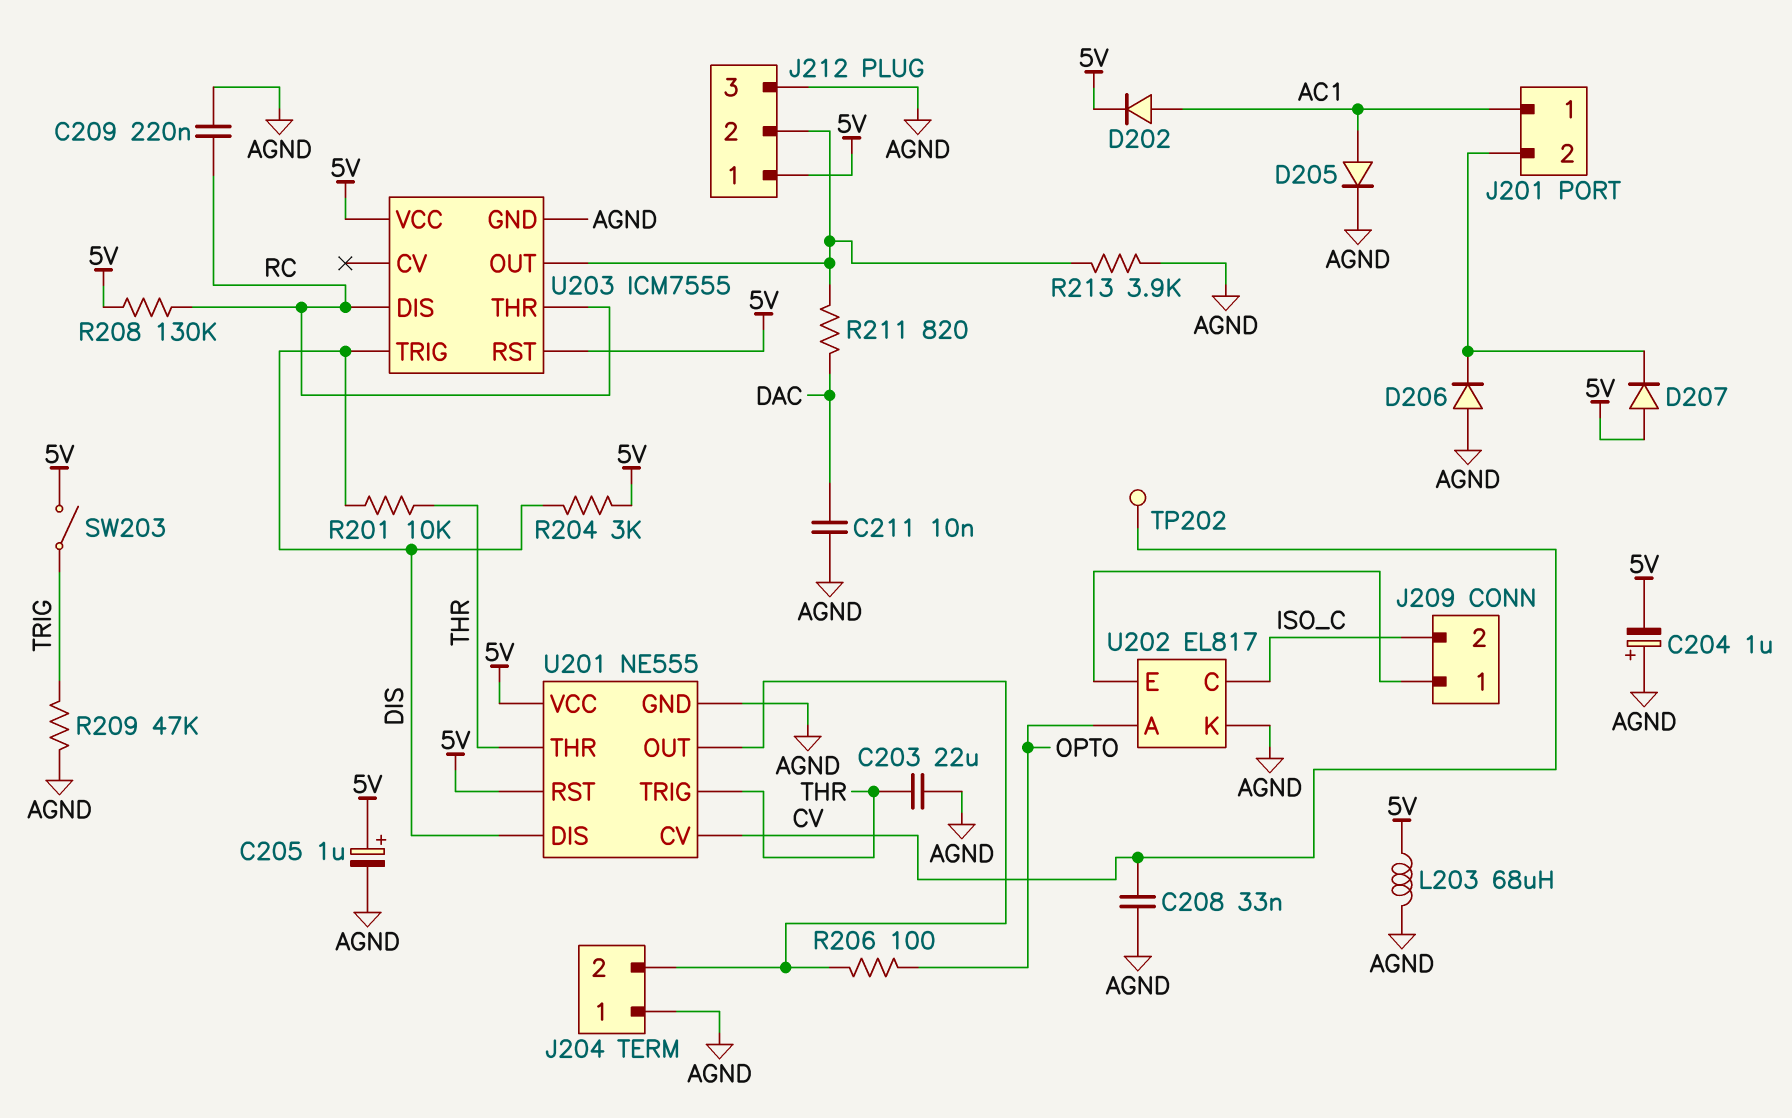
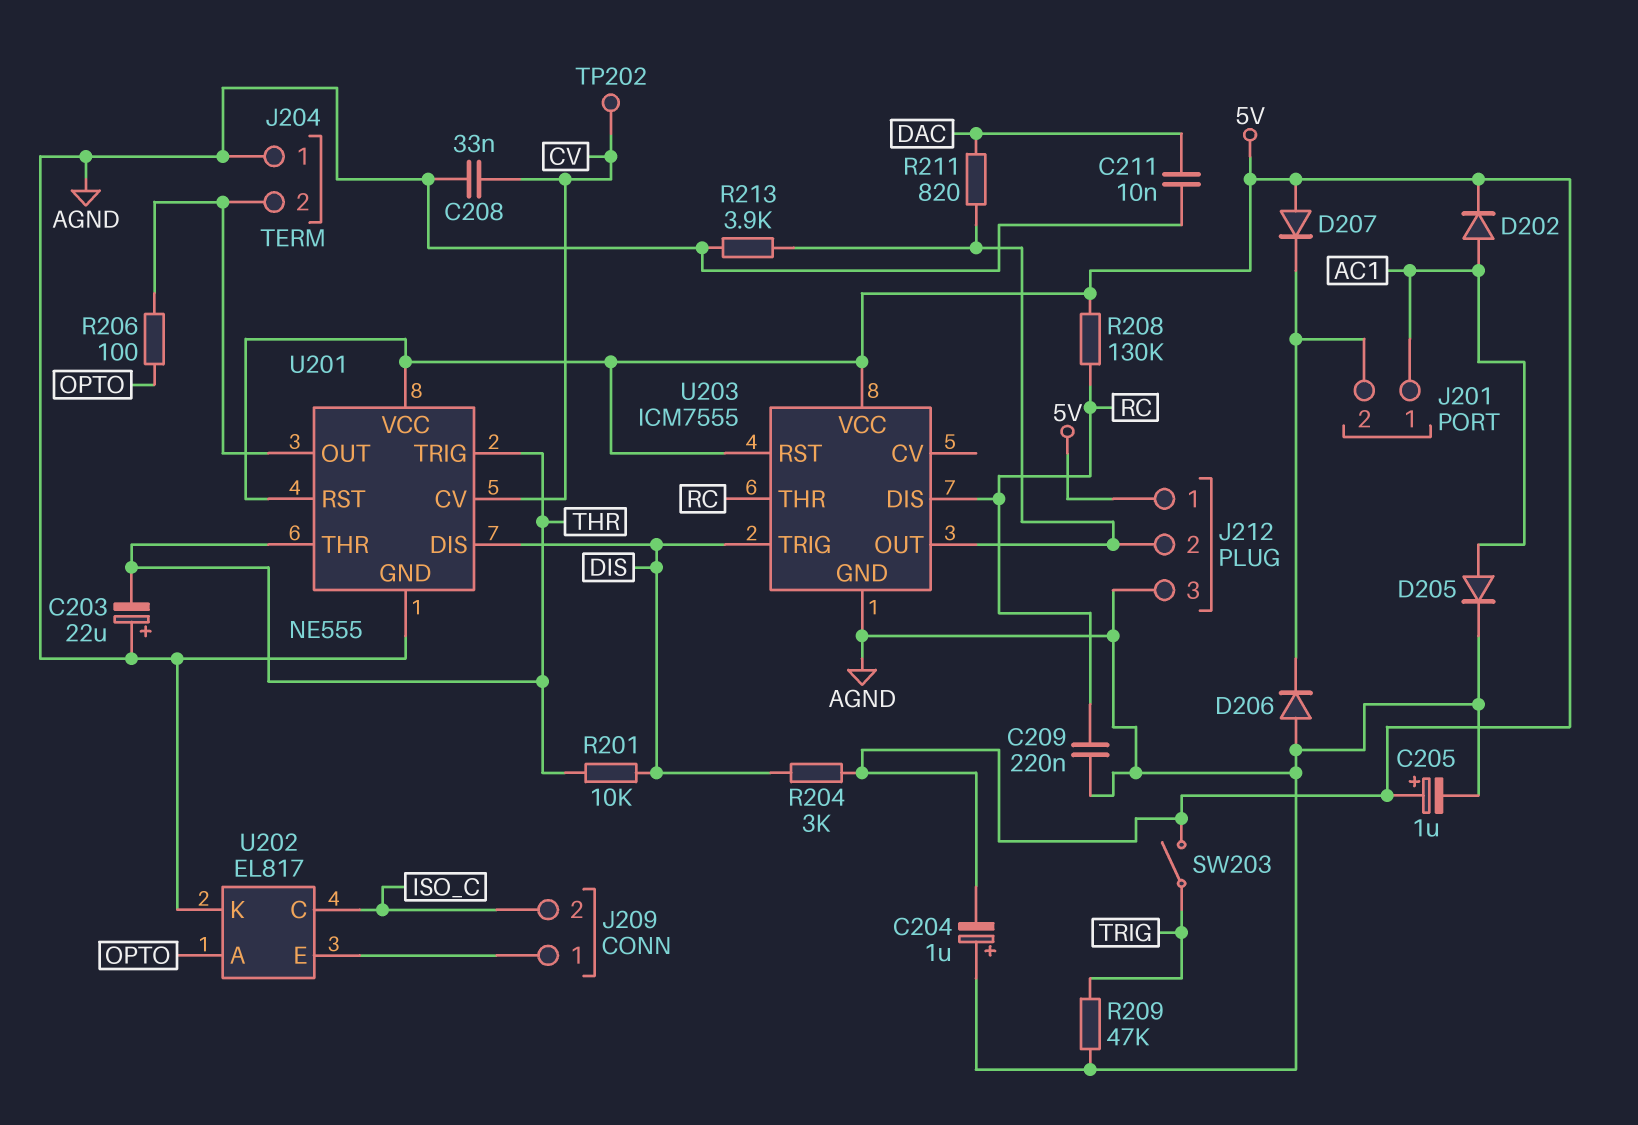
C203: 22uF (AGND, THR) -> 22uF (plus AGND, minus THR)
L203: 68uH (5V, AGND) -> none

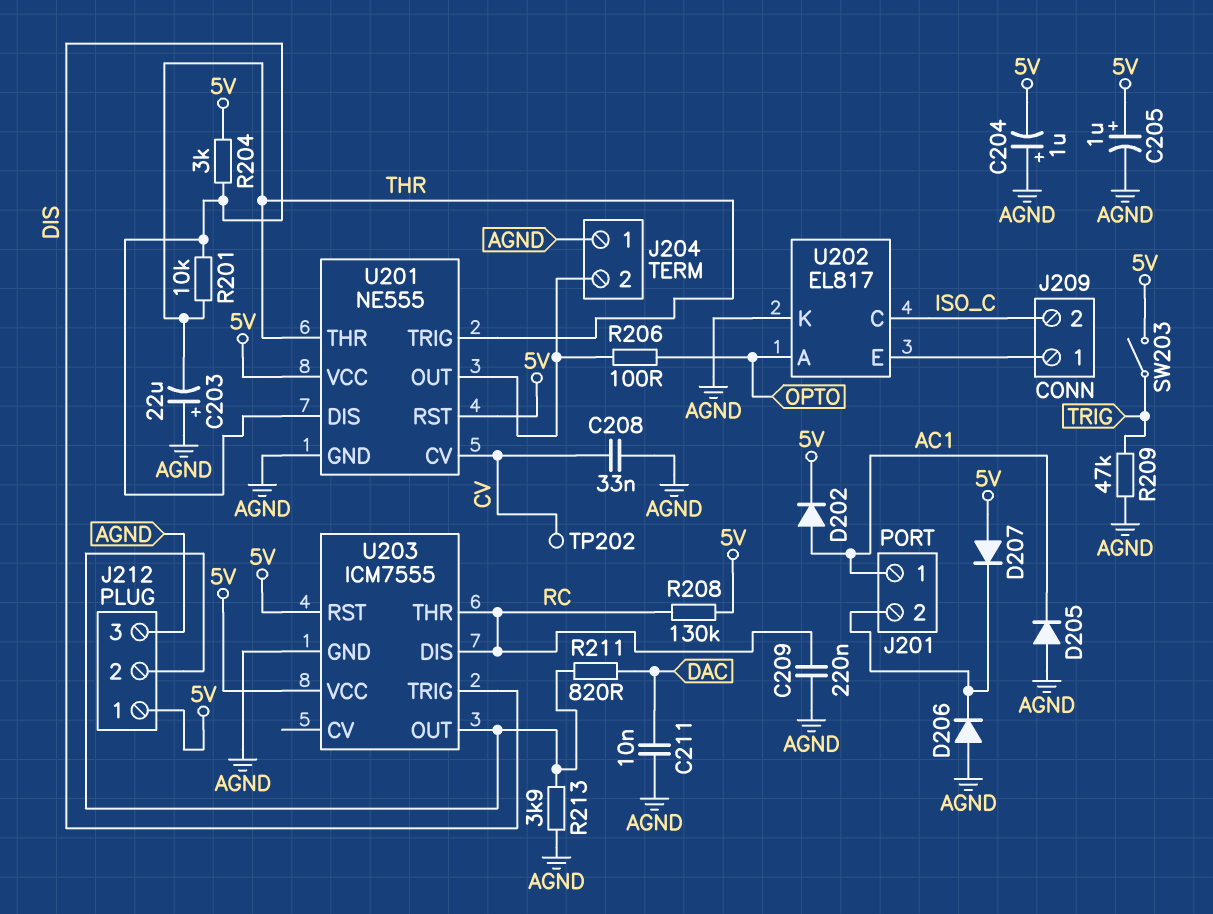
D205: diode (A AC1, K AGND) -> diode (A AGND, K AC1)

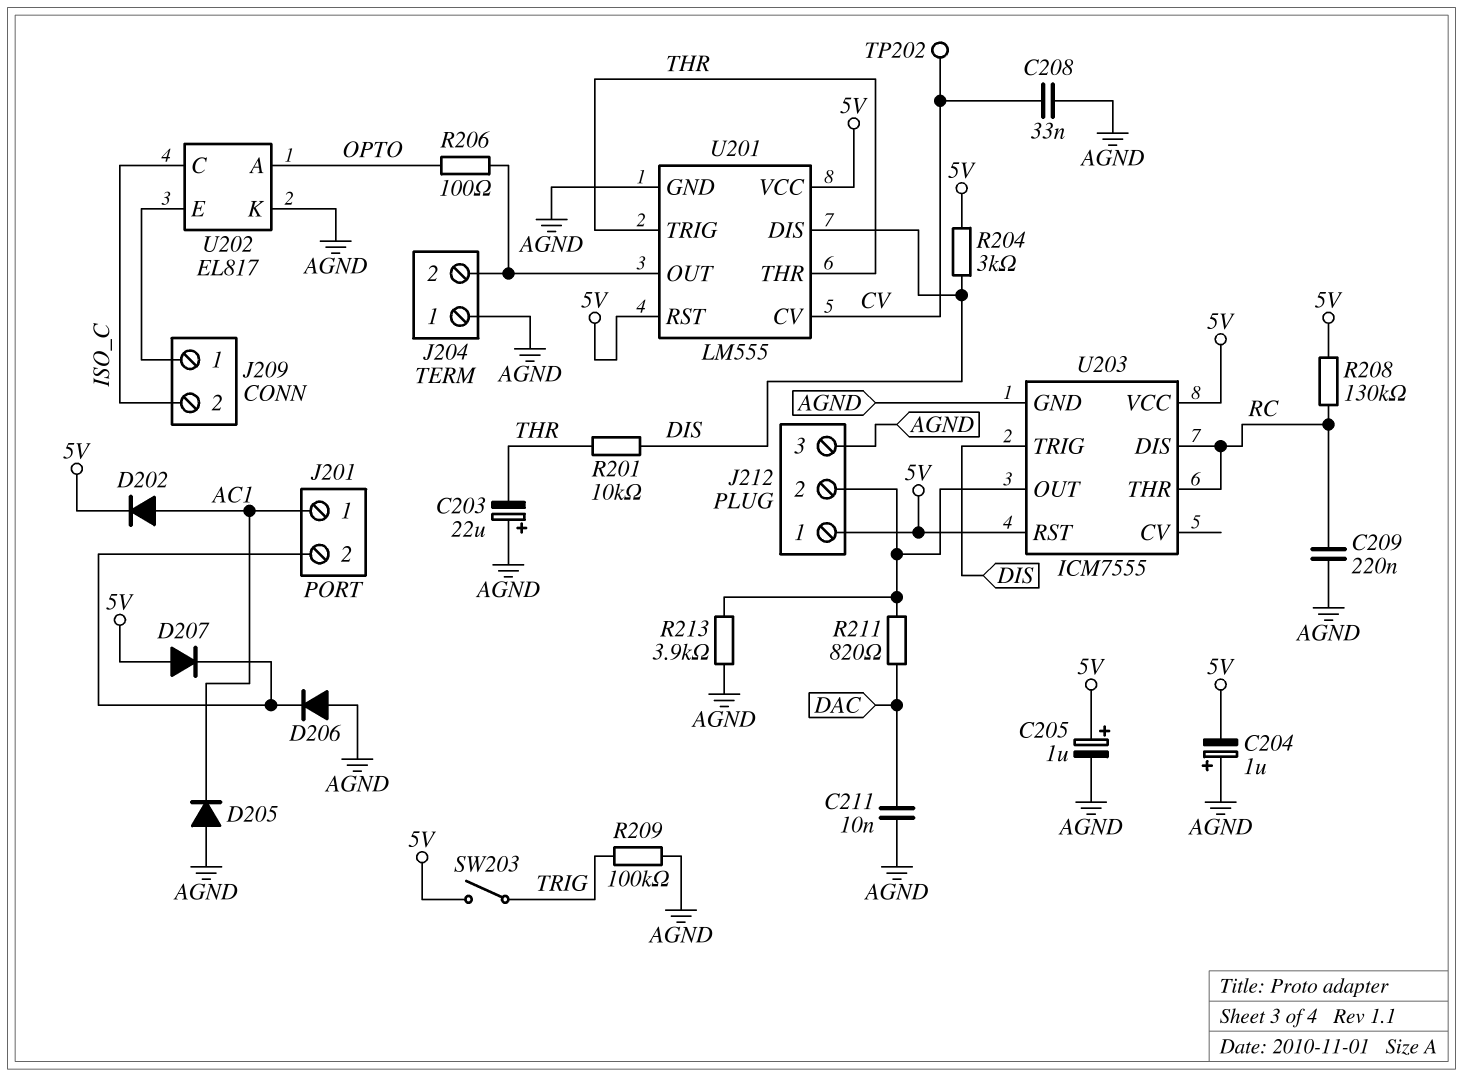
R209: 47k (AGND, TRIG) -> 100k (AGND, TRIG)
U201: NE555 -> LM555

